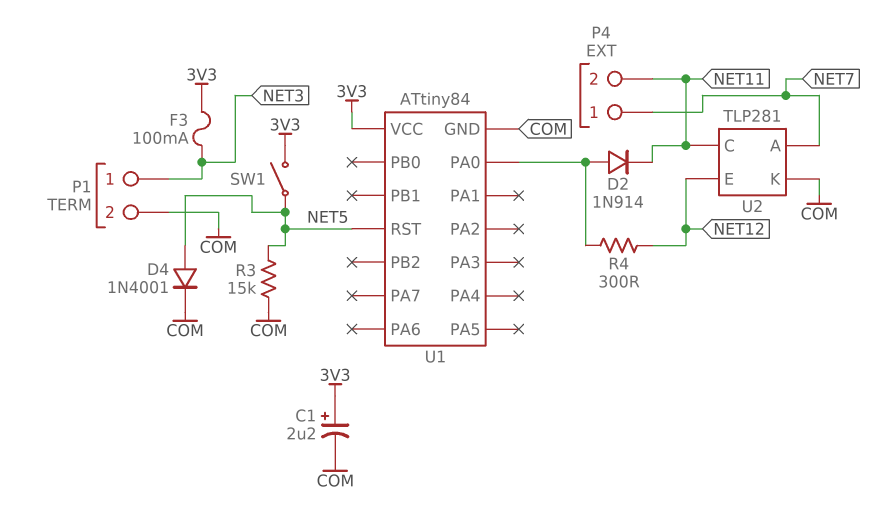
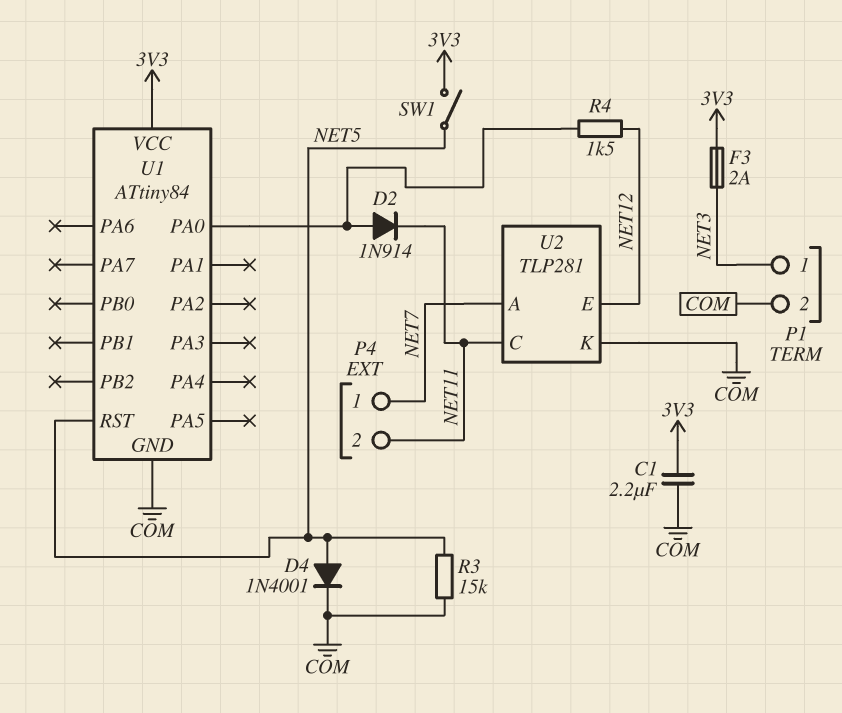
C1: 2.2uF (plus 3V3, minus COM) -> 2.2uF (3V3, COM)
F3: 100mA (3V3, NET3) -> 2A (3V3, NET3)
R4: 300 (NET12, U1/PA0) -> 1.5k (NET12, U1/PA0)

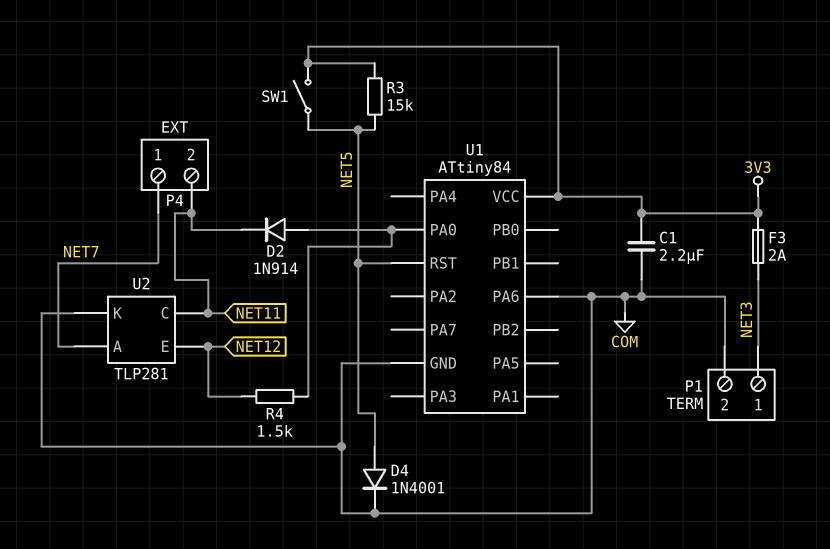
R3: 15k (COM, NET5) -> 15k (3V3, NET5)
U1 pin PA6: none -> COM

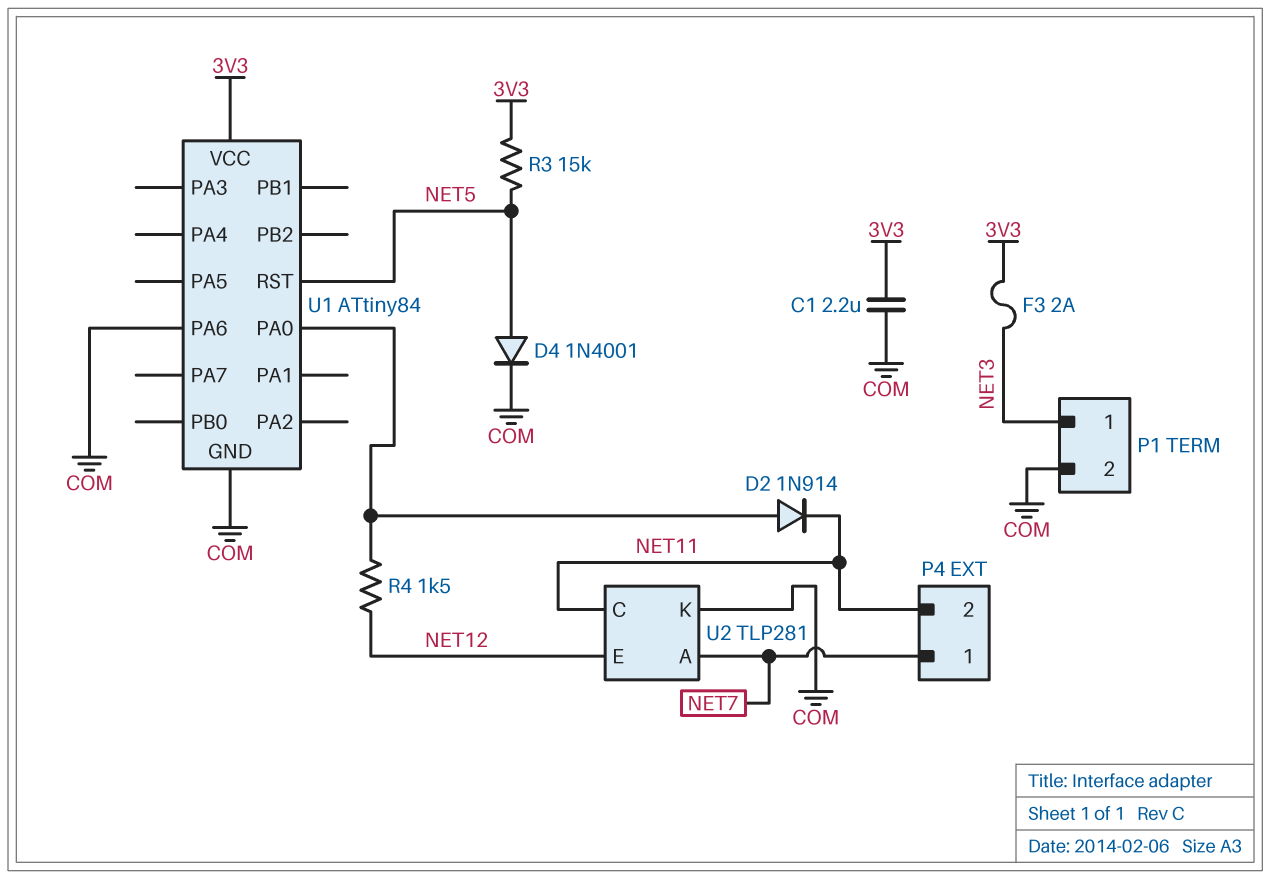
SW1: switch (3V3, NET5) -> none

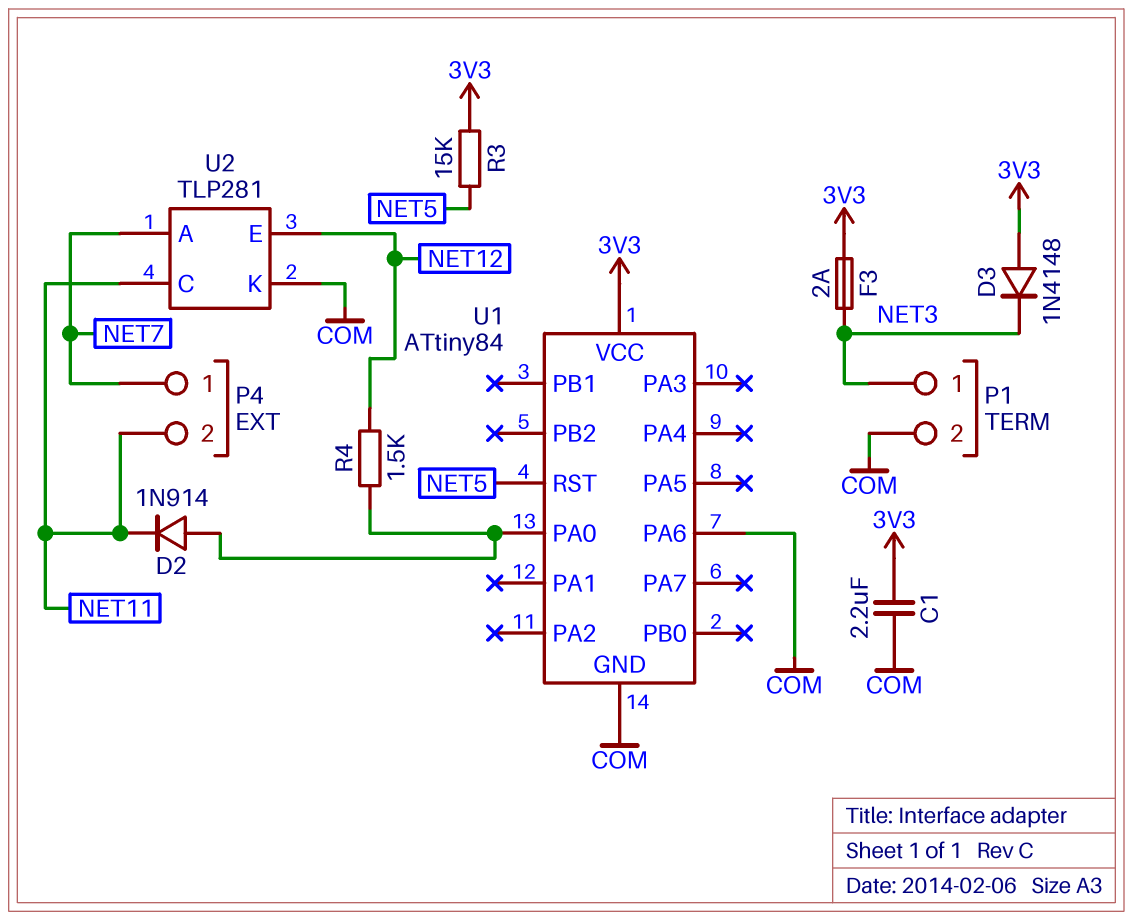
D3: none -> diode 1N4148 (A 3V3, K NET3)
D4: diode 1N4001 (A NET5, K COM) -> none

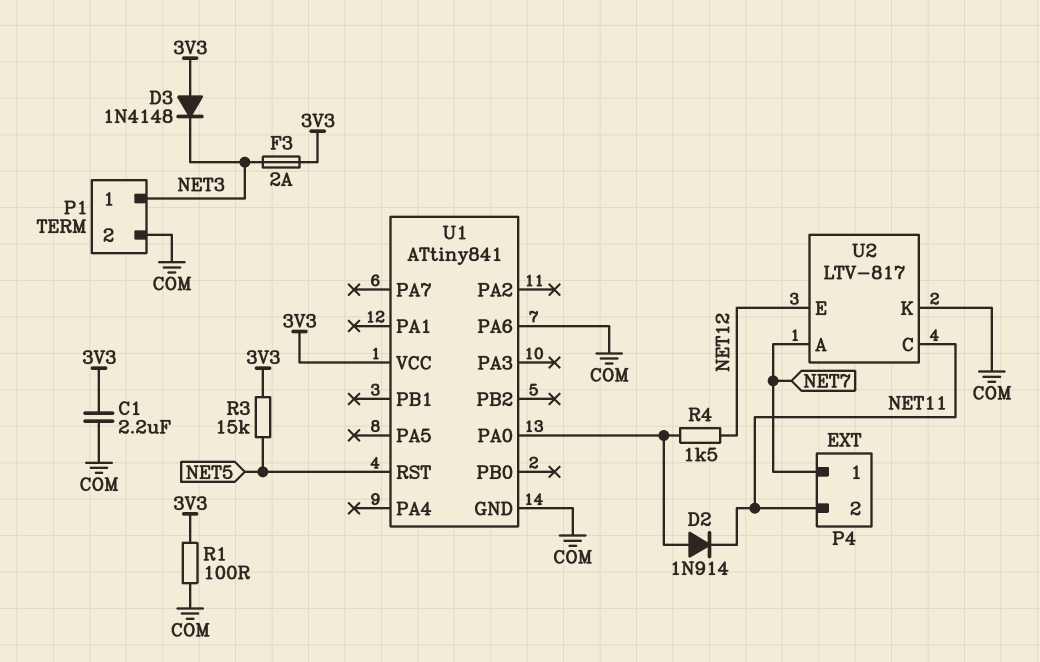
R1: none -> 100 (3V3, COM)
U1: ATtiny84 -> ATtiny841
U2: TLP281 -> LTV-817

